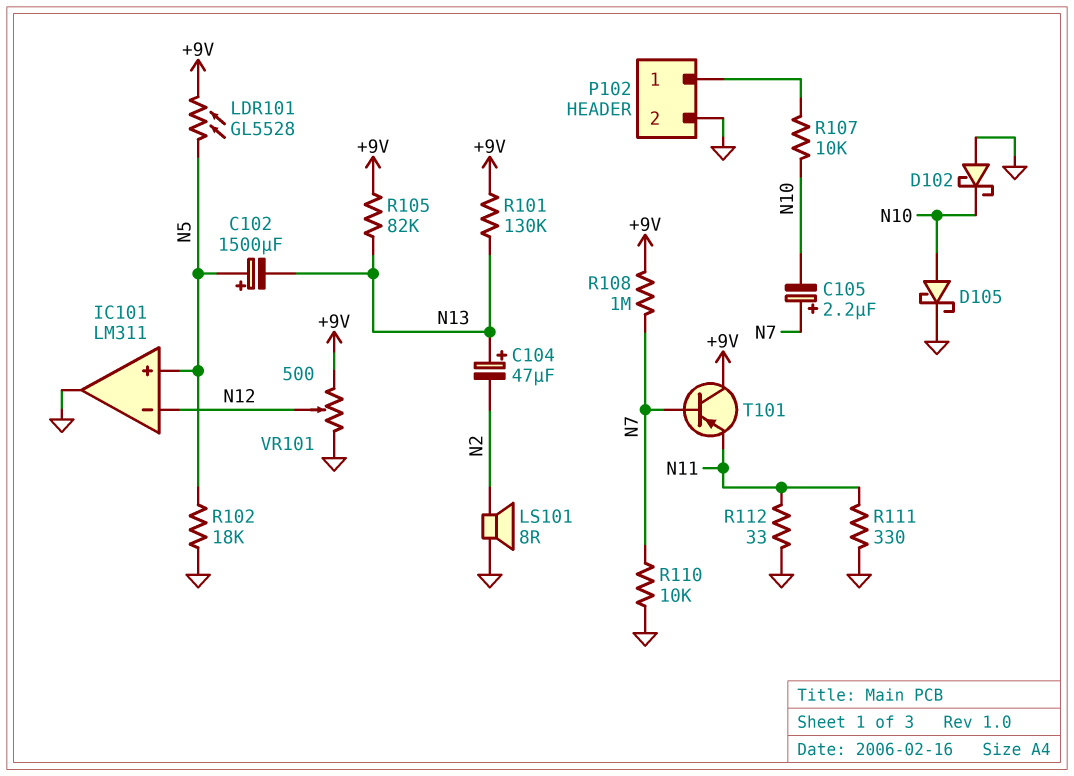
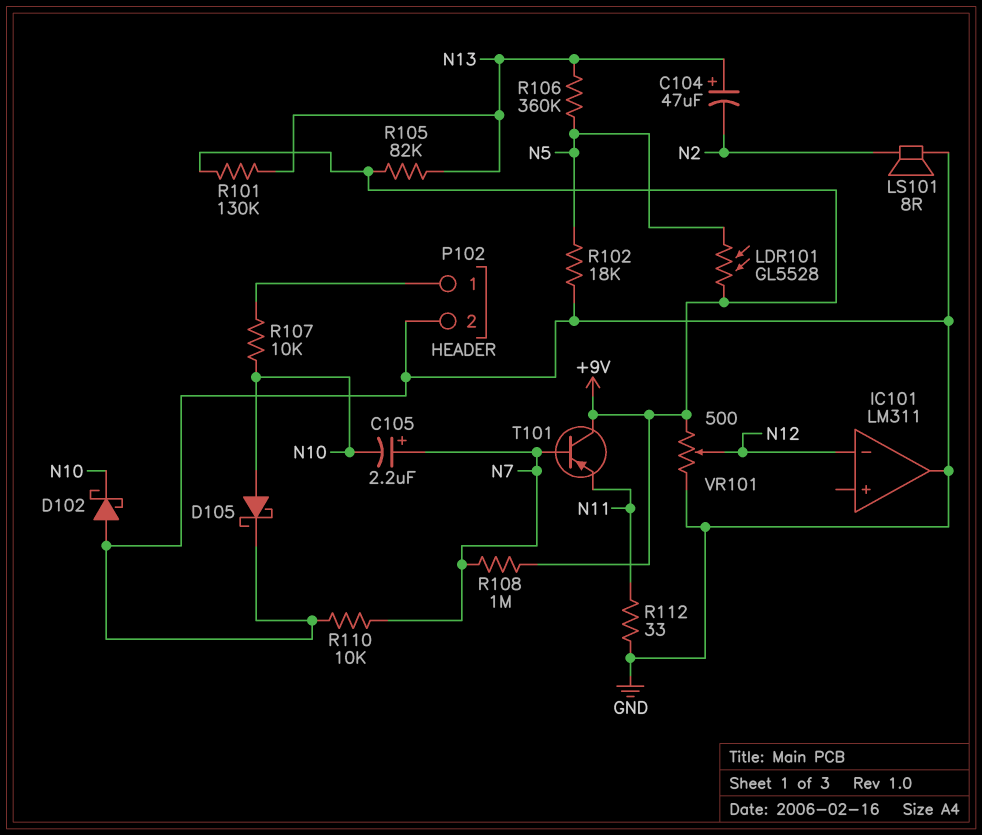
C102: 1500uF (plus N5, minus N13) -> none
IC101 pin in+: N5 -> none
R106: none -> 360k (N5, N13)
R111: 330 (GND, N11) -> none

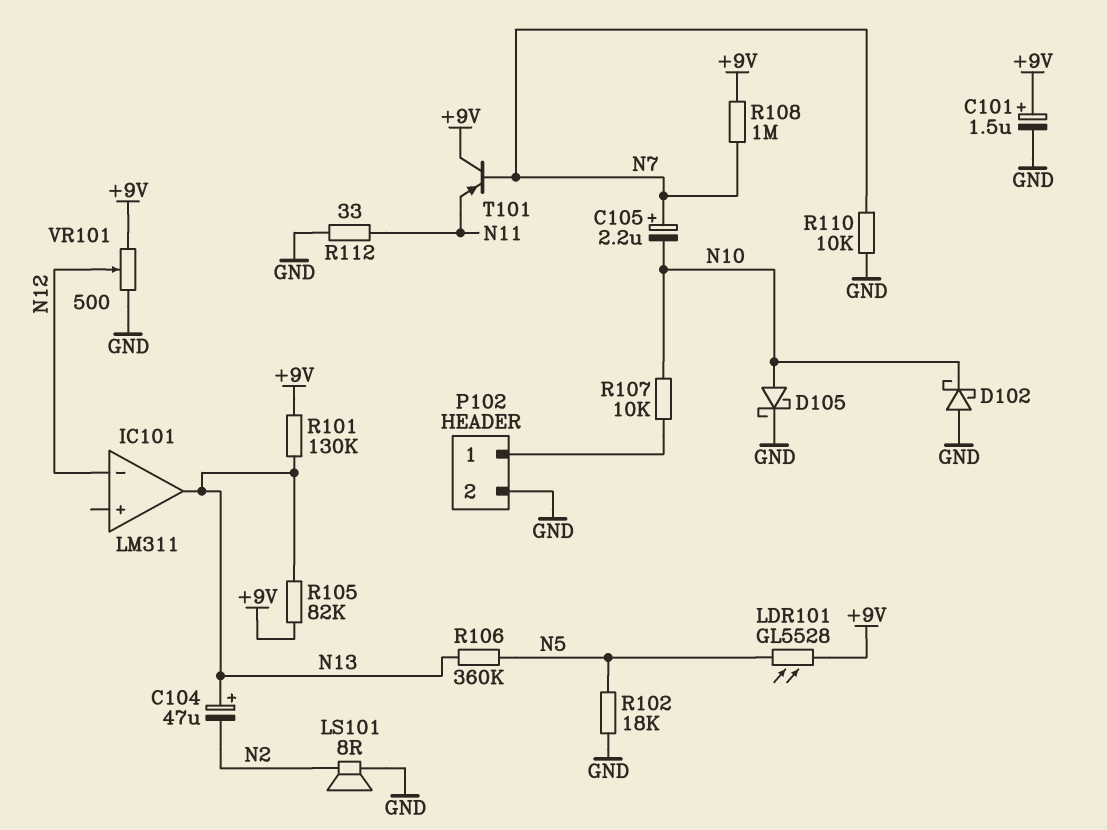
C101: none -> 1.5uF (plus +9V, minus GND)
IC101 pin out: GND -> N13

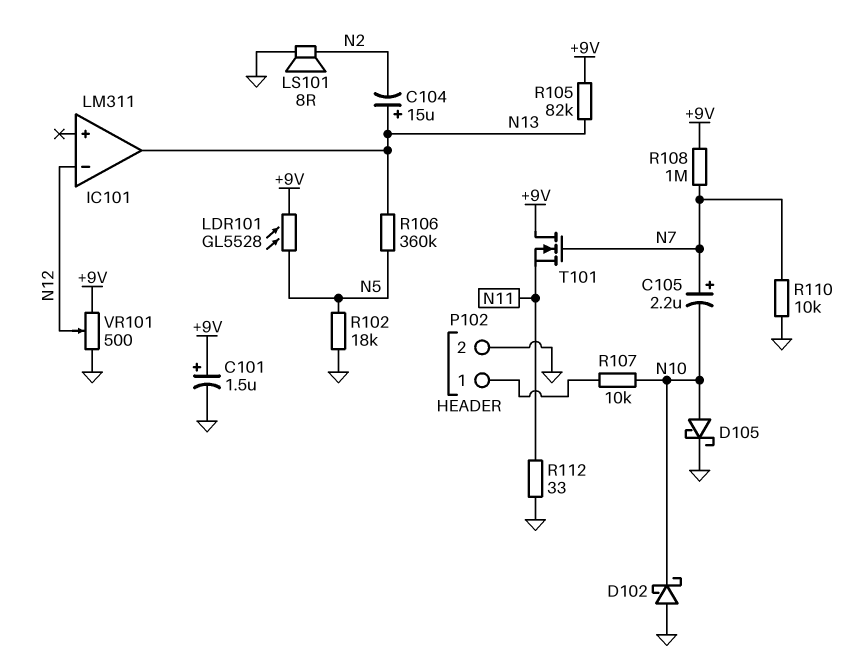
C104: 47uF (plus N13, minus N2) -> 15uF (plus N13, minus N2)
R101: 130k (+9V, N13) -> none
T101: PNP (B N7, C +9V, E N11) -> NMOS (G N7, D +9V, S N11)

